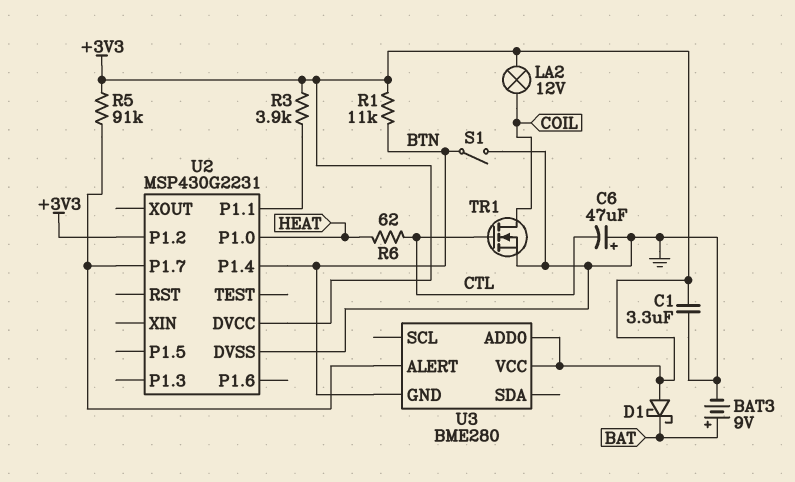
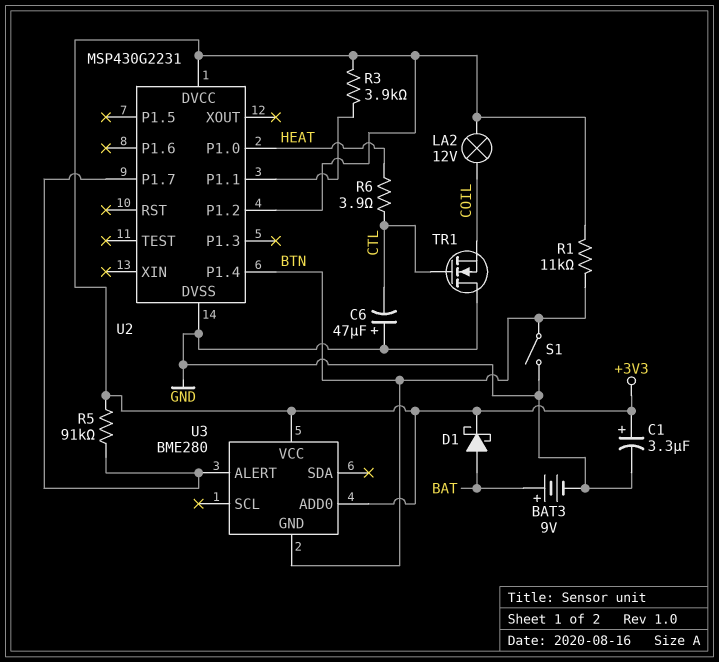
C1: 3.3uF (+3V3, GND) -> 3.3uF (plus +3V3, minus GND)
D1: schottky (A +3V3, K BAT) -> schottky (A BAT, K +3V3)
R6: 62 (CTL, HEAT) -> 3.9 (CTL, HEAT)
TR1: NMOS (G CTL, D COIL, S GND) -> NMOS (G CTL, D GND, S COIL)

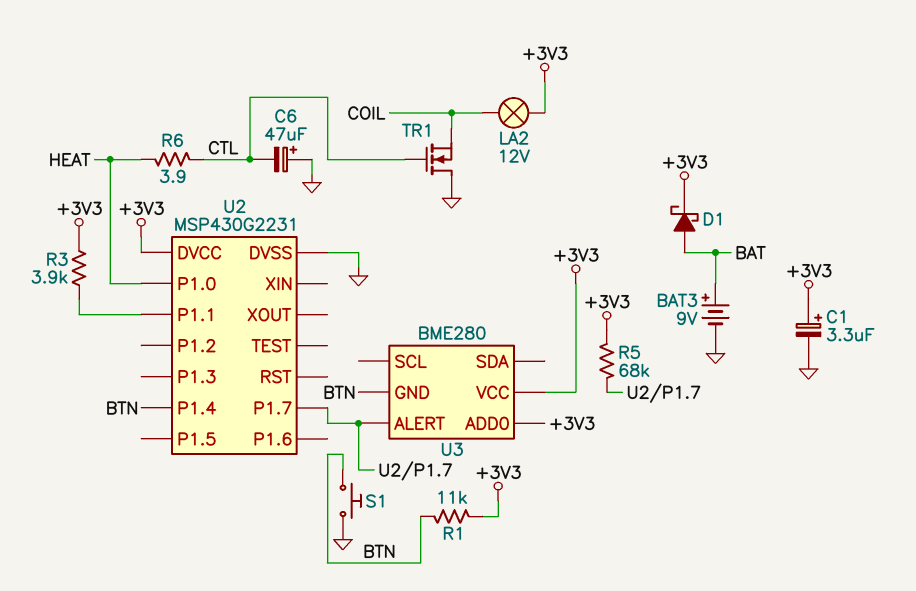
R5: 91k (+3V3, U2/P1.7) -> 68k (+3V3, U2/P1.7)
S1: switch (BTN, GND) -> button (BTN, GND)
U2 pin P1.2: +3V3 -> none

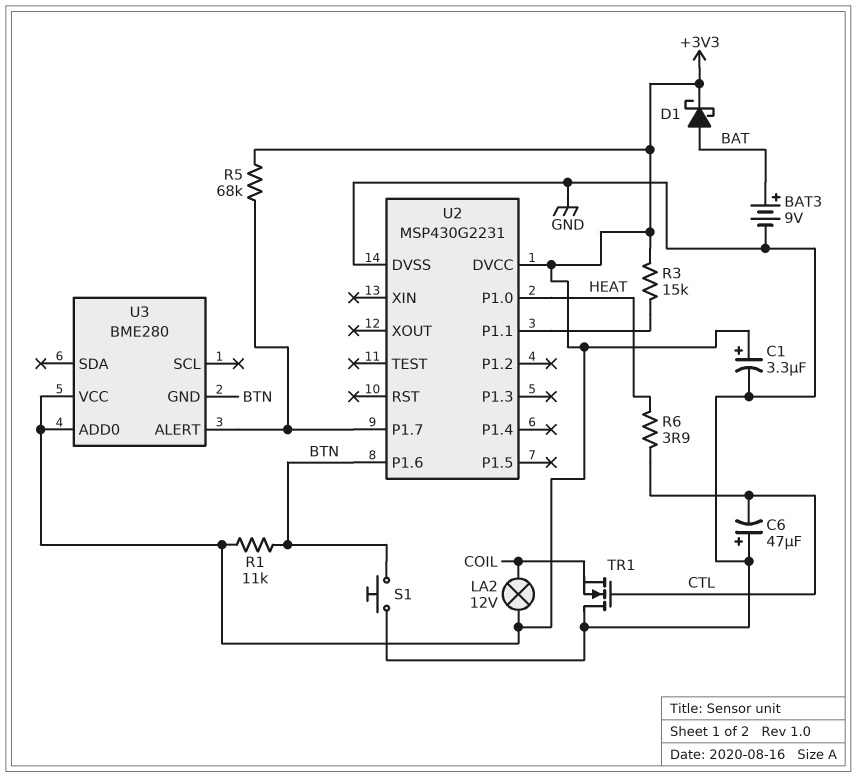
R3: 3.9k (+3V3, U2/P1.1) -> 15k (+3V3, U2/P1.1)
U2 pin P1.4: BTN -> none
U2 pin P1.6: none -> BTN

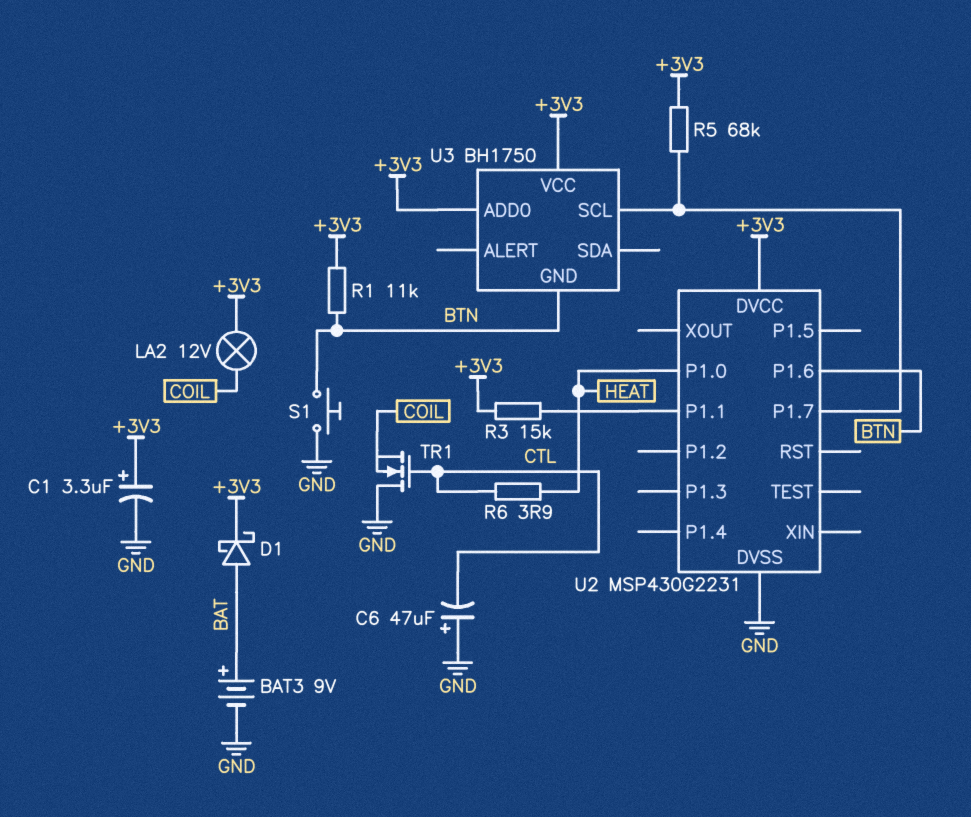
U3: BME280 -> BH1750
U3 pin ALERT: U2/P1.7 -> none
U3 pin SCL: none -> U2/P1.7

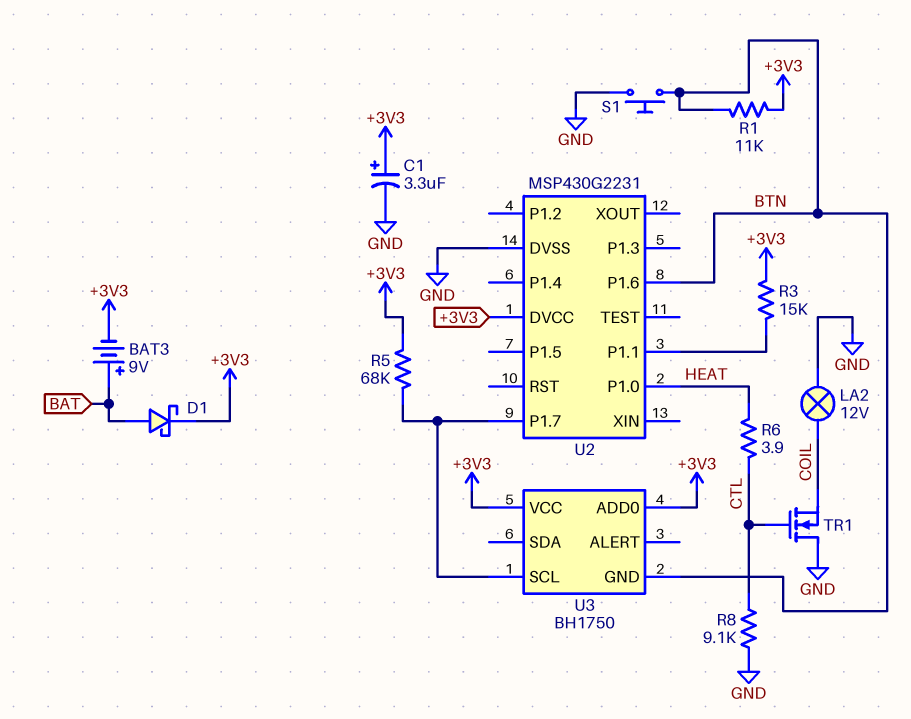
BAT3: 9V (plus BAT, minus GND) -> 9V (plus BAT, minus +3V3)
C6: 47uF (plus GND, minus CTL) -> none
LA2: lamp 12V (+3V3, COIL) -> lamp 12V (COIL, GND)
R8: none -> 9.1k (CTL, GND)

